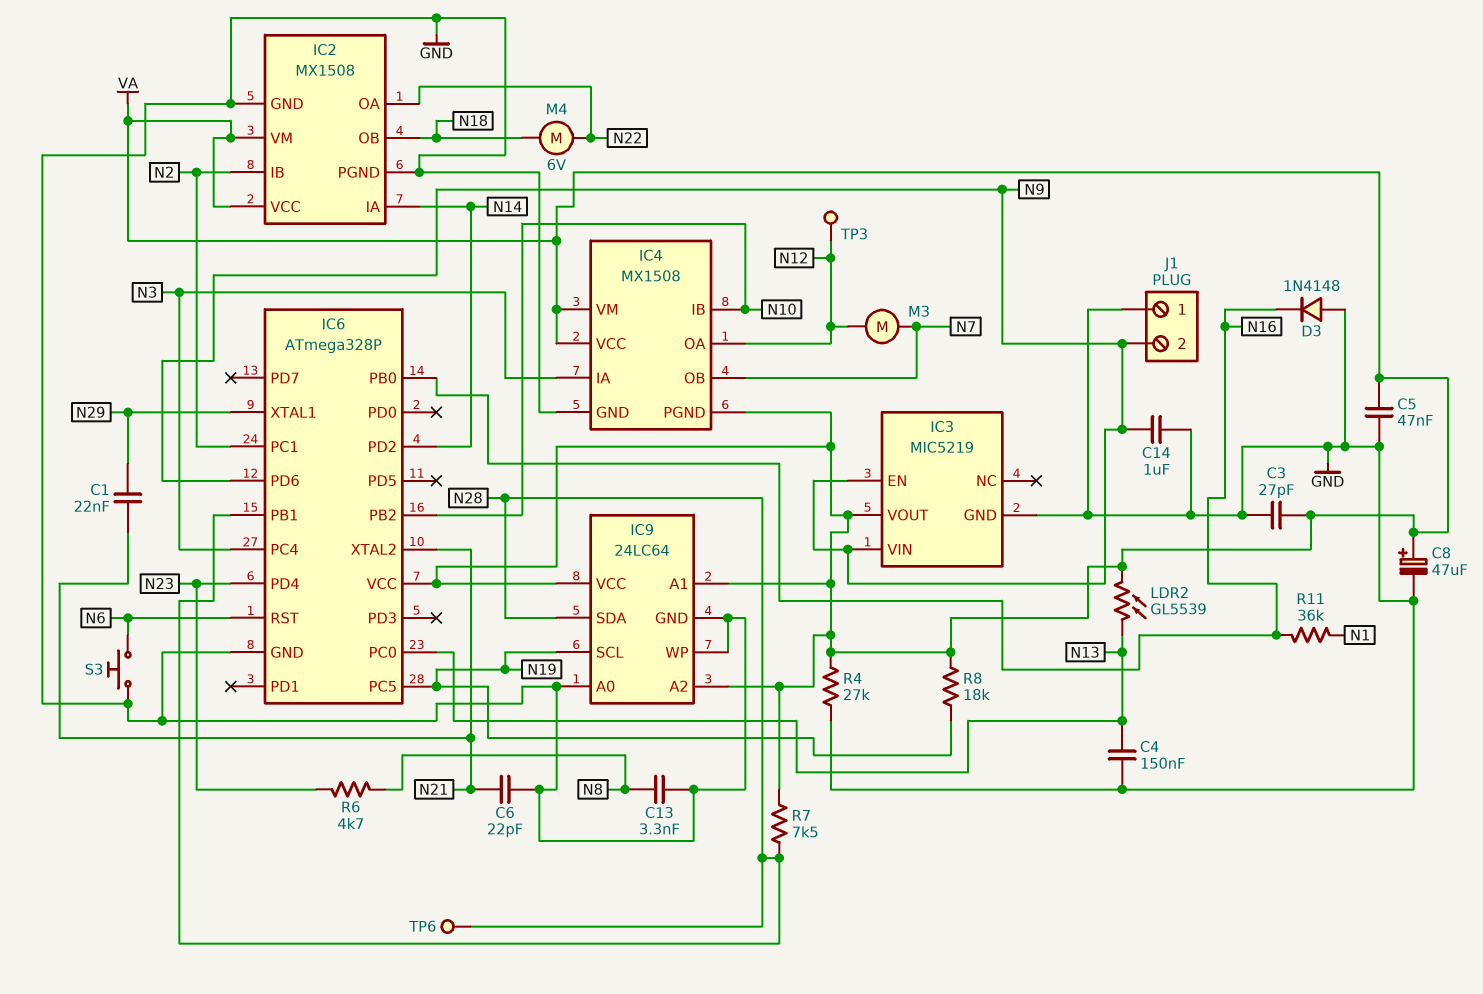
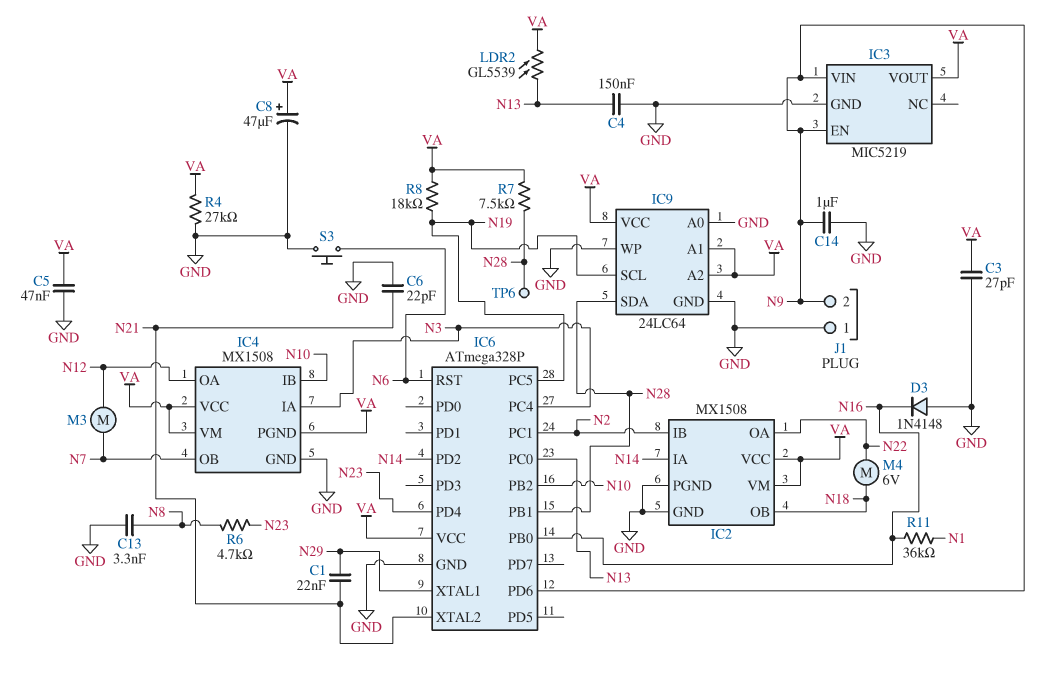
TP3: test point (N12) -> none

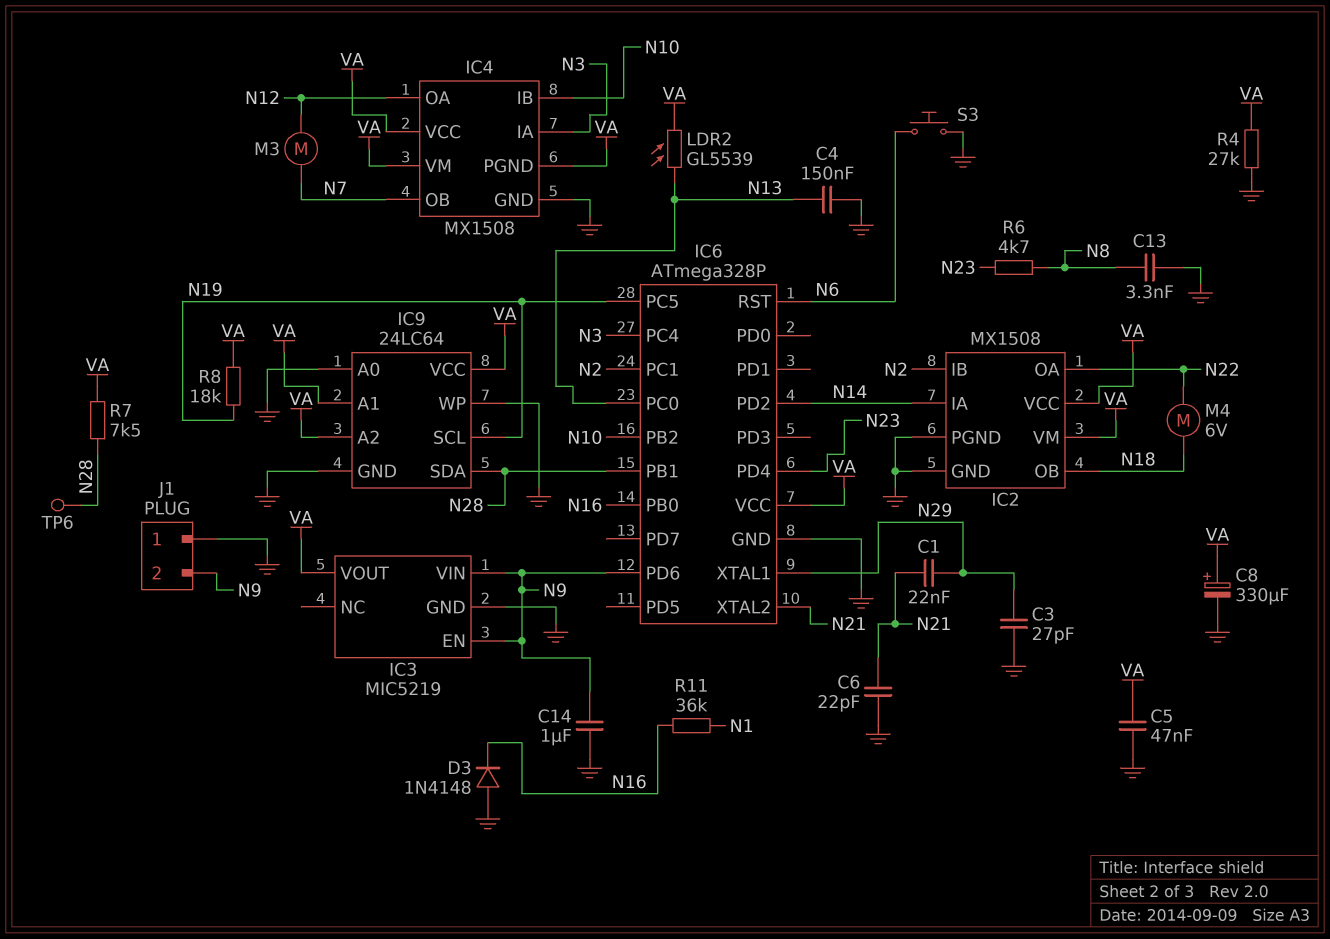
C3: 27pF (GND, VA) -> 27pF (GND, N29)
C8: 47uF (plus VA, minus GND) -> 330uF (plus VA, minus GND)

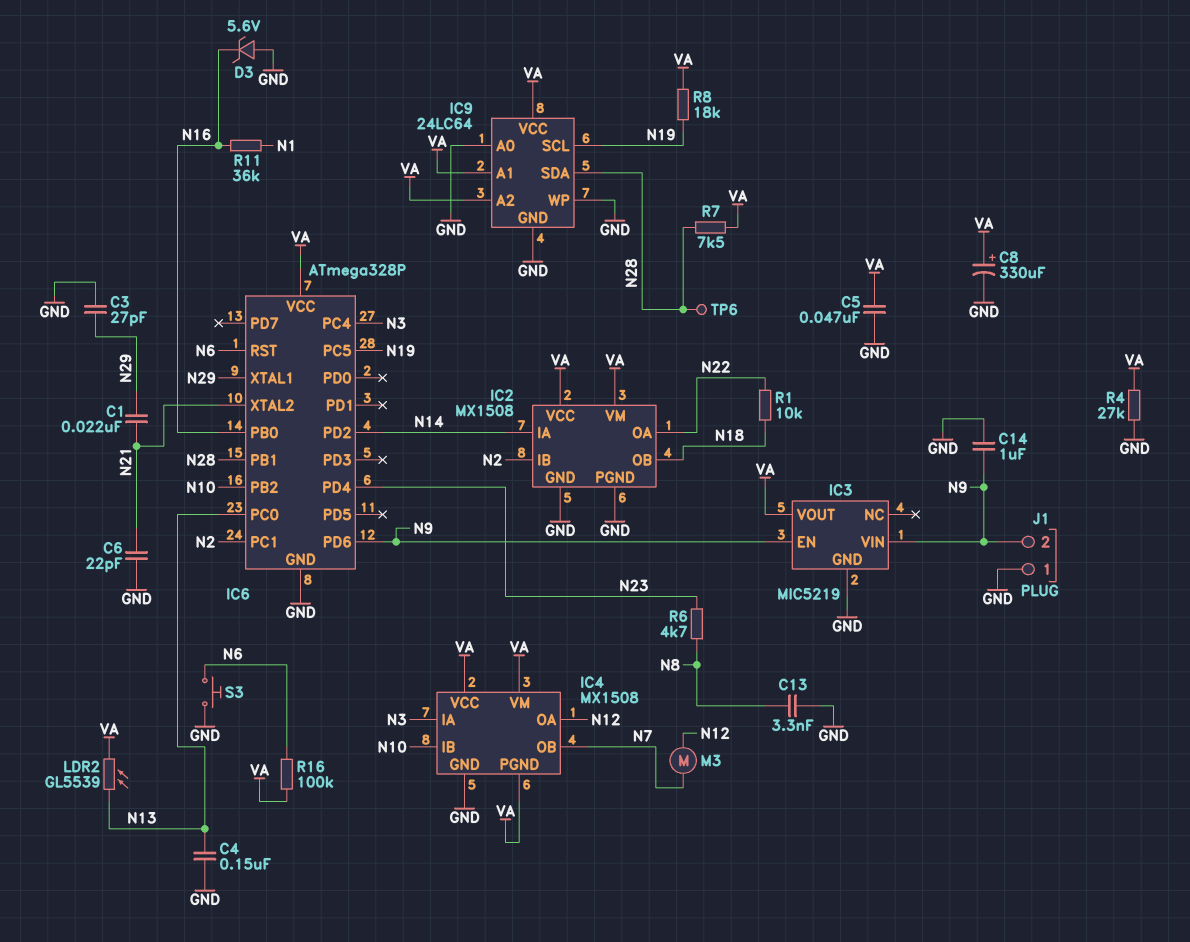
D3: diode 1N4148 (A GND, K N16) -> zener 5.6V (A GND, K N16)
M4: motor 6V (N18, N22) -> none
R1: none -> 10k (N18, N22)
R16: none -> 100k (N6, VA)

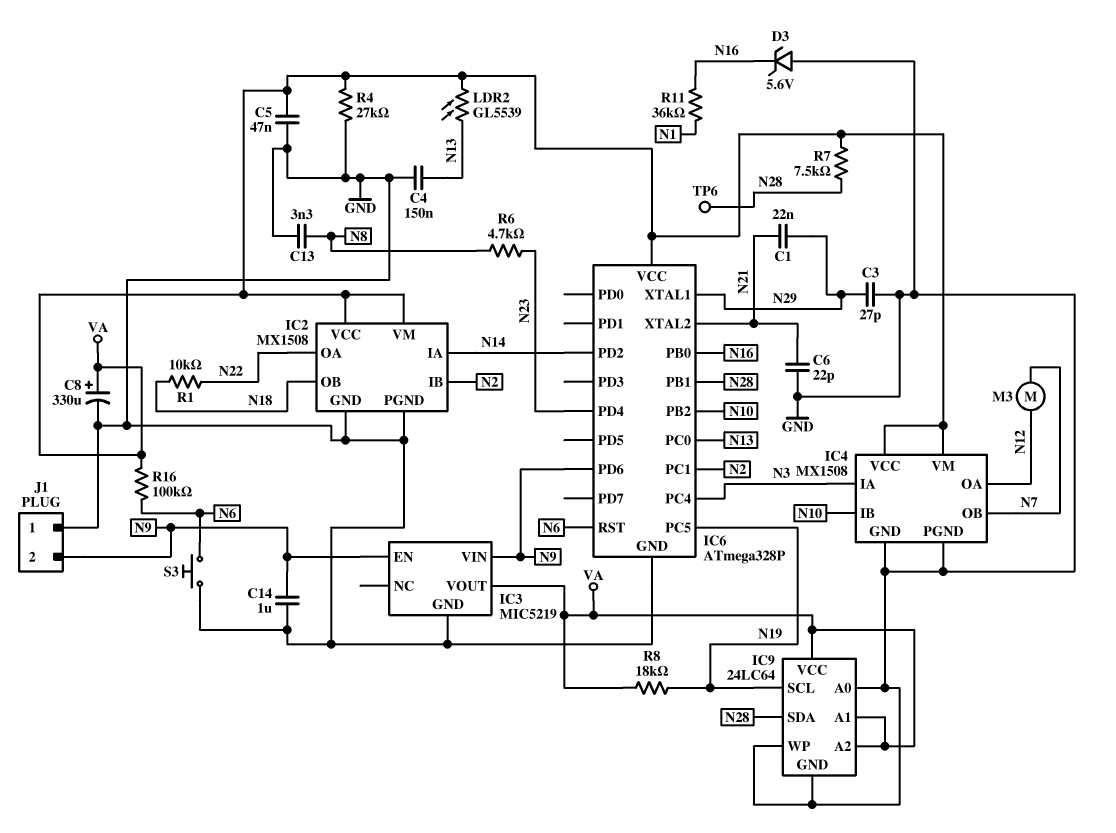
IC4 pin PGND: VA -> GND

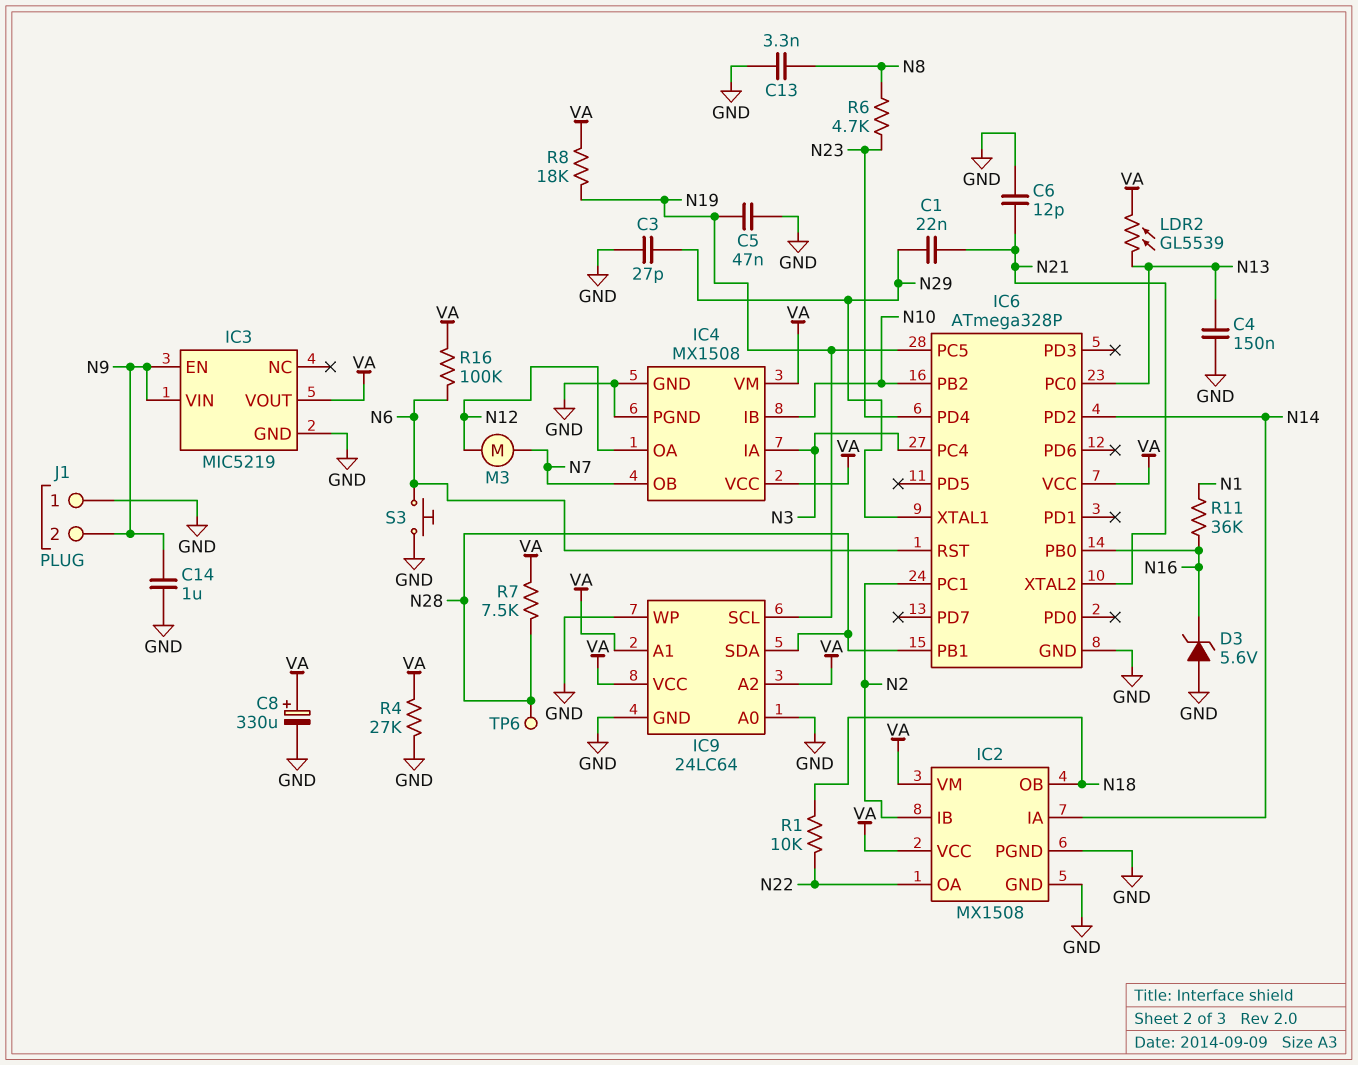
C5: 47nF (GND, VA) -> 47nF (GND, N19)
C6: 22pF (GND, N21) -> 12pF (GND, N21)
IC6 pin PD6: N9 -> none

